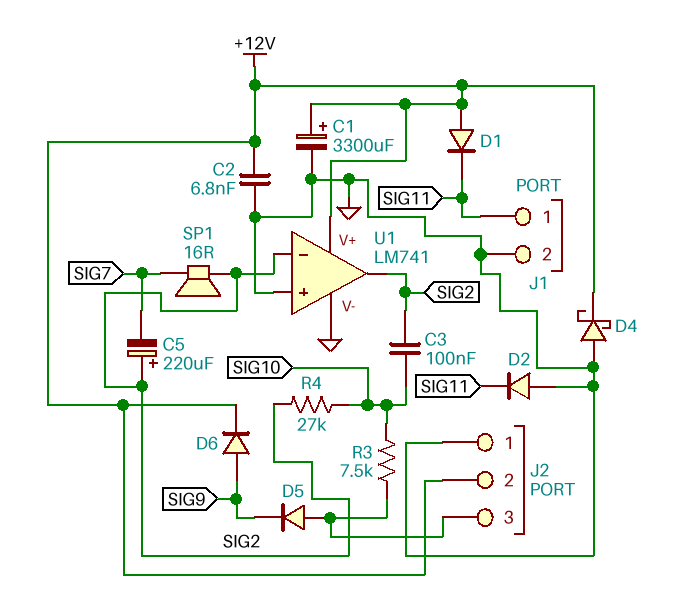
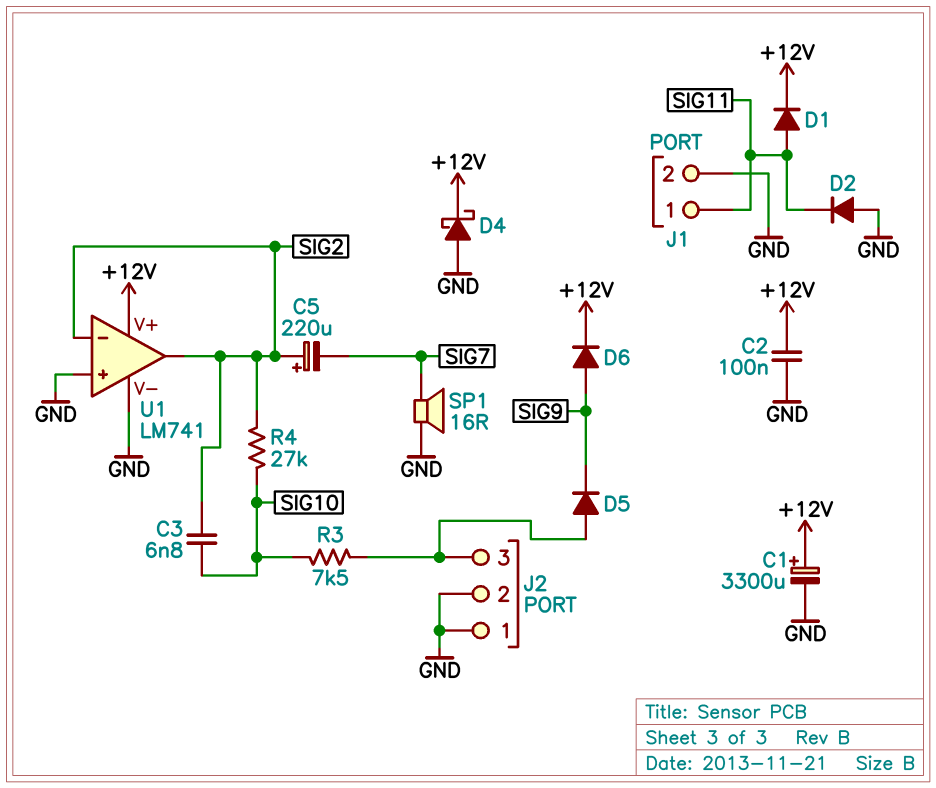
C2: 6.8nF (+12V, GND) -> 100nF (+12V, GND)
C3: 100nF (SIG2, SIG10) -> 6.8nF (SIG2, SIG10)
D1: diode (A +12V, K SIG11) -> diode (A SIG11, K +12V)
J2 pin 2: +12V -> GND
SP1: speaker 16R (SIG2, SIG7) -> speaker 16R (GND, SIG7)

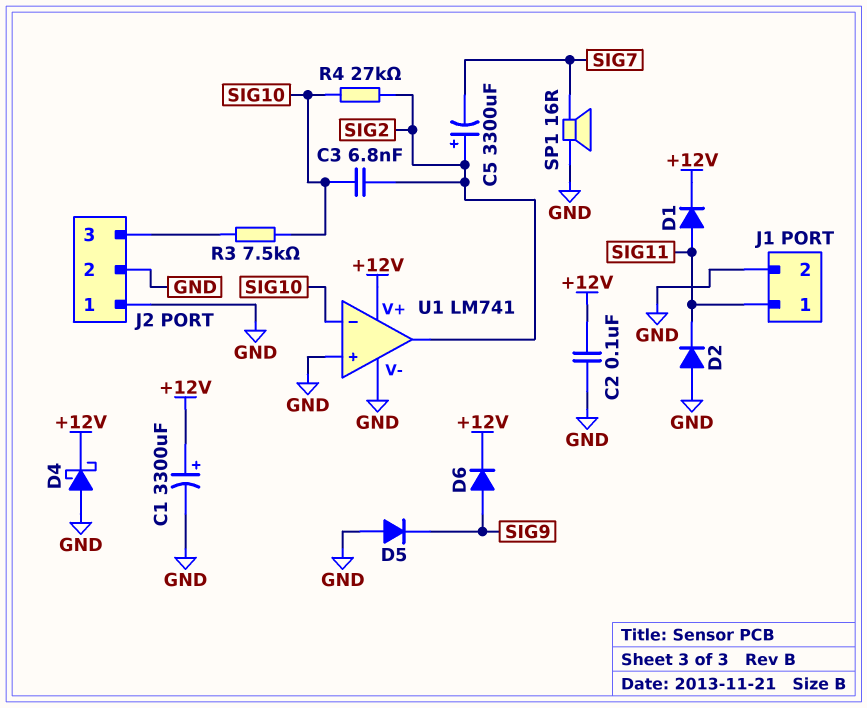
C5: 220uF (plus SIG2, minus SIG7) -> 3300uF (plus SIG2, minus SIG7)
D5: diode (A J2/3, K SIG9) -> diode (A GND, K SIG9)
U1 pin in-: SIG2 -> SIG10

